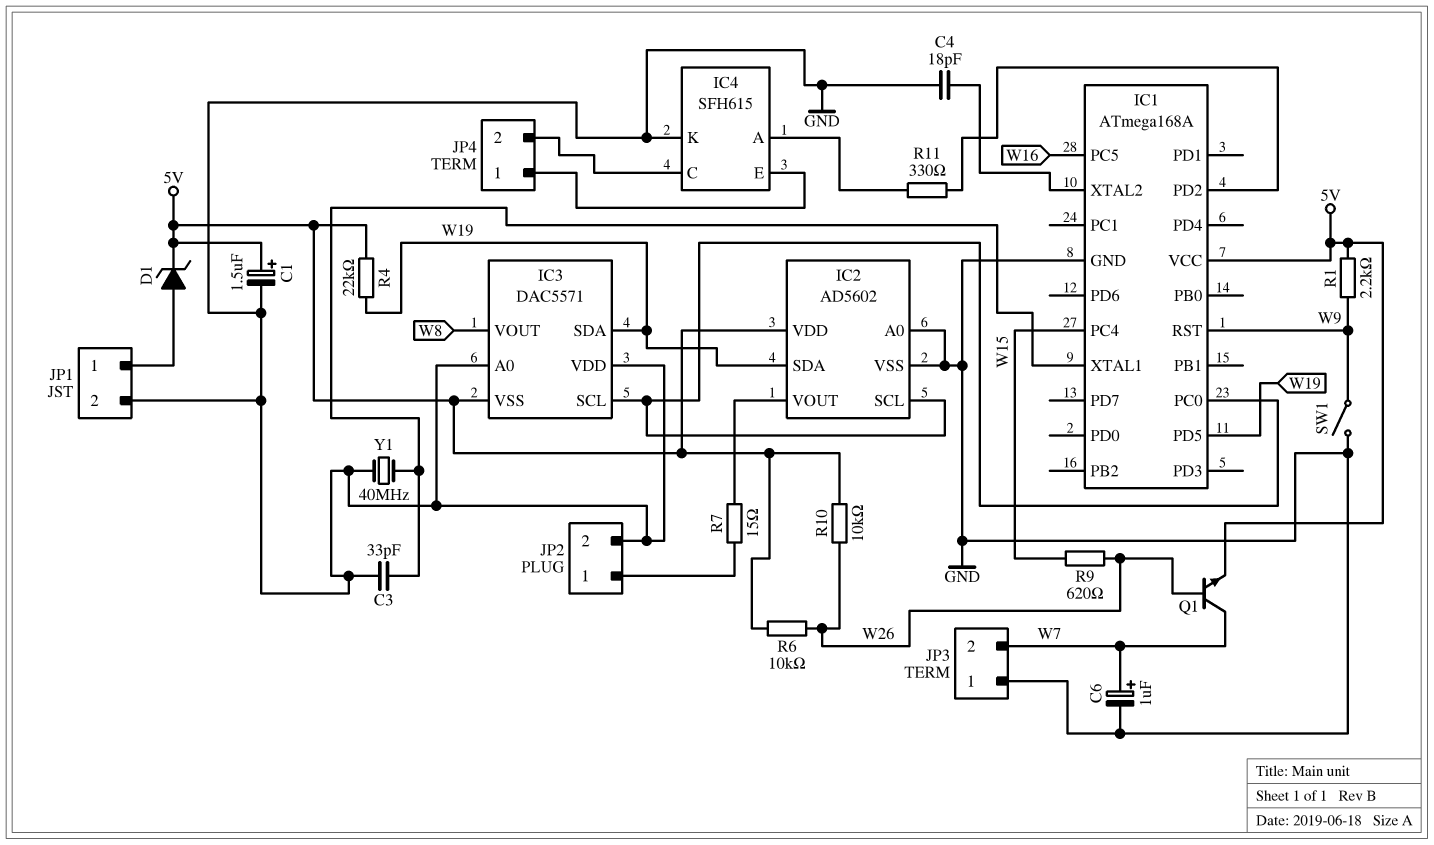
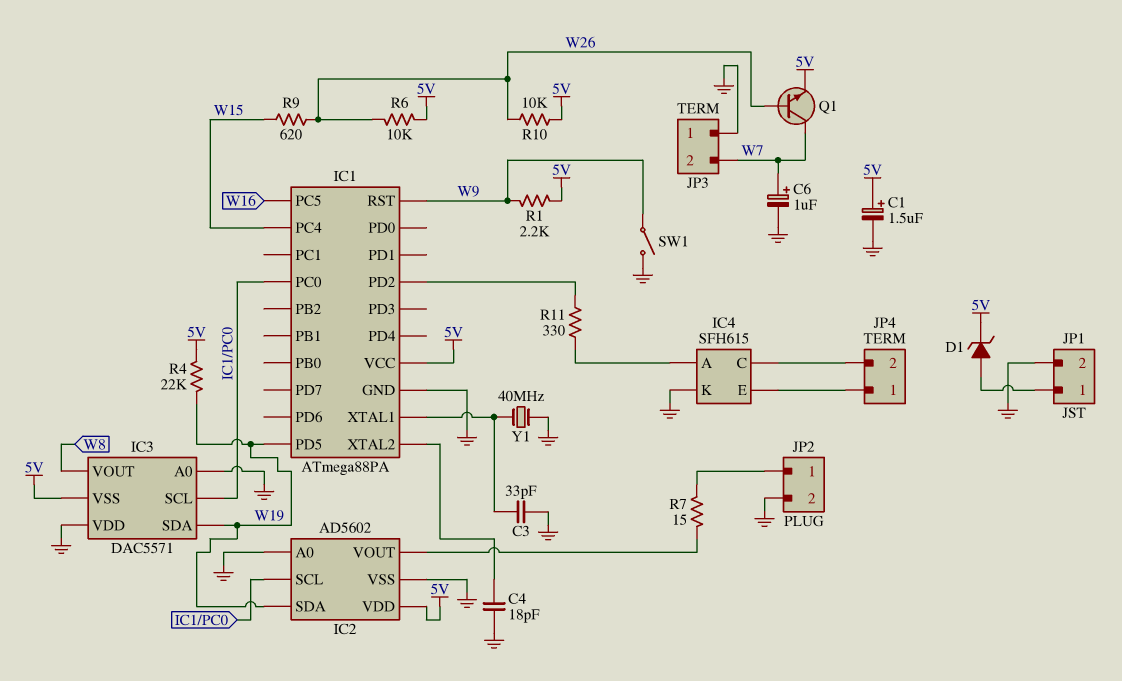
IC1: ATmega168A -> ATmega88PA

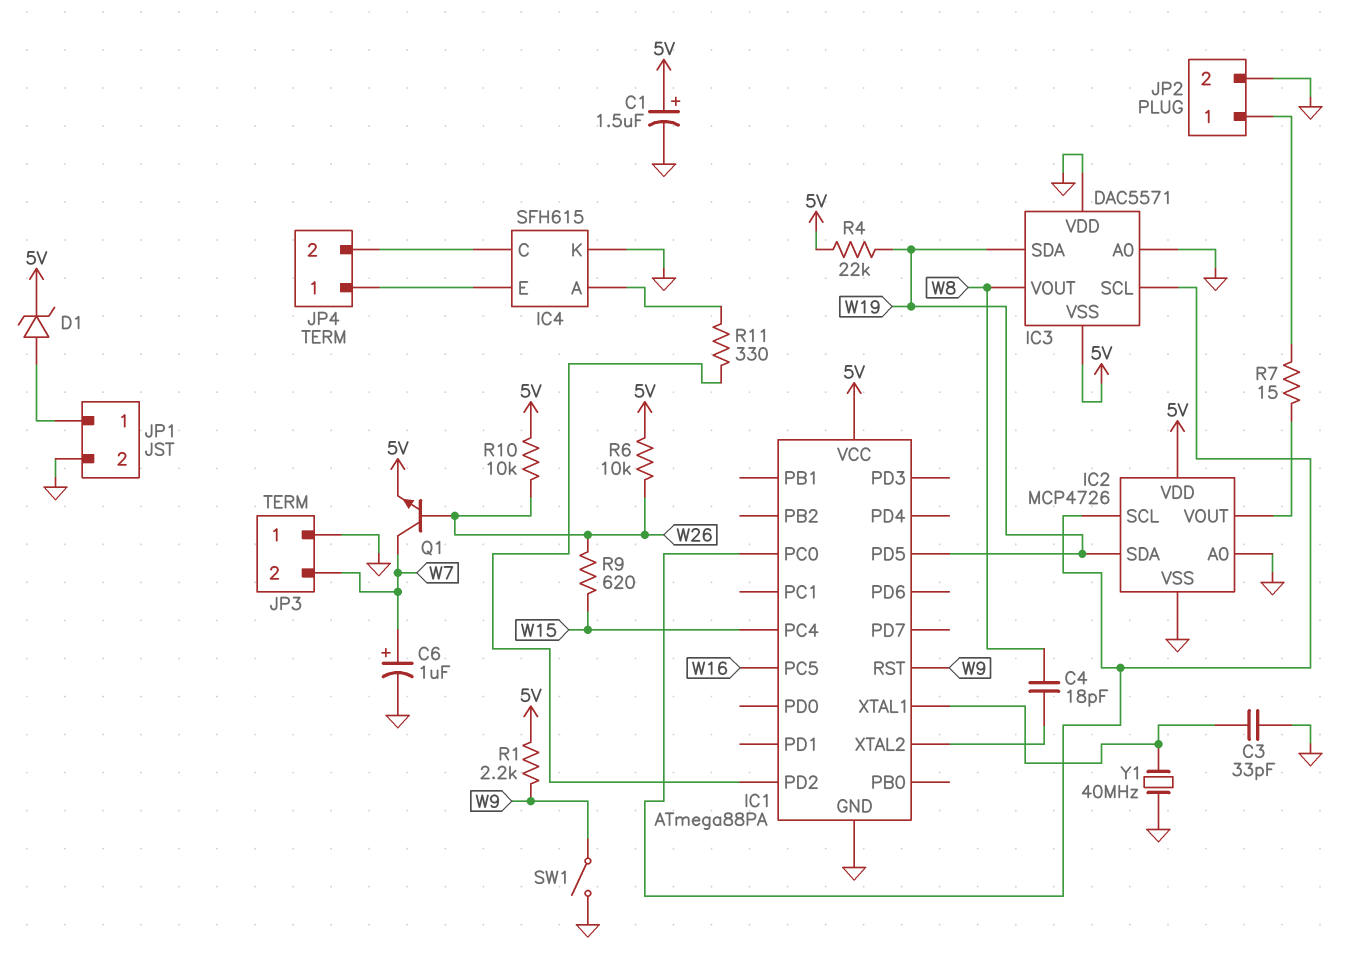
C4: 18pF (GND, IC1/XTAL2) -> 18pF (IC1/XTAL2, W8)
IC2: AD5602 -> MCP4726

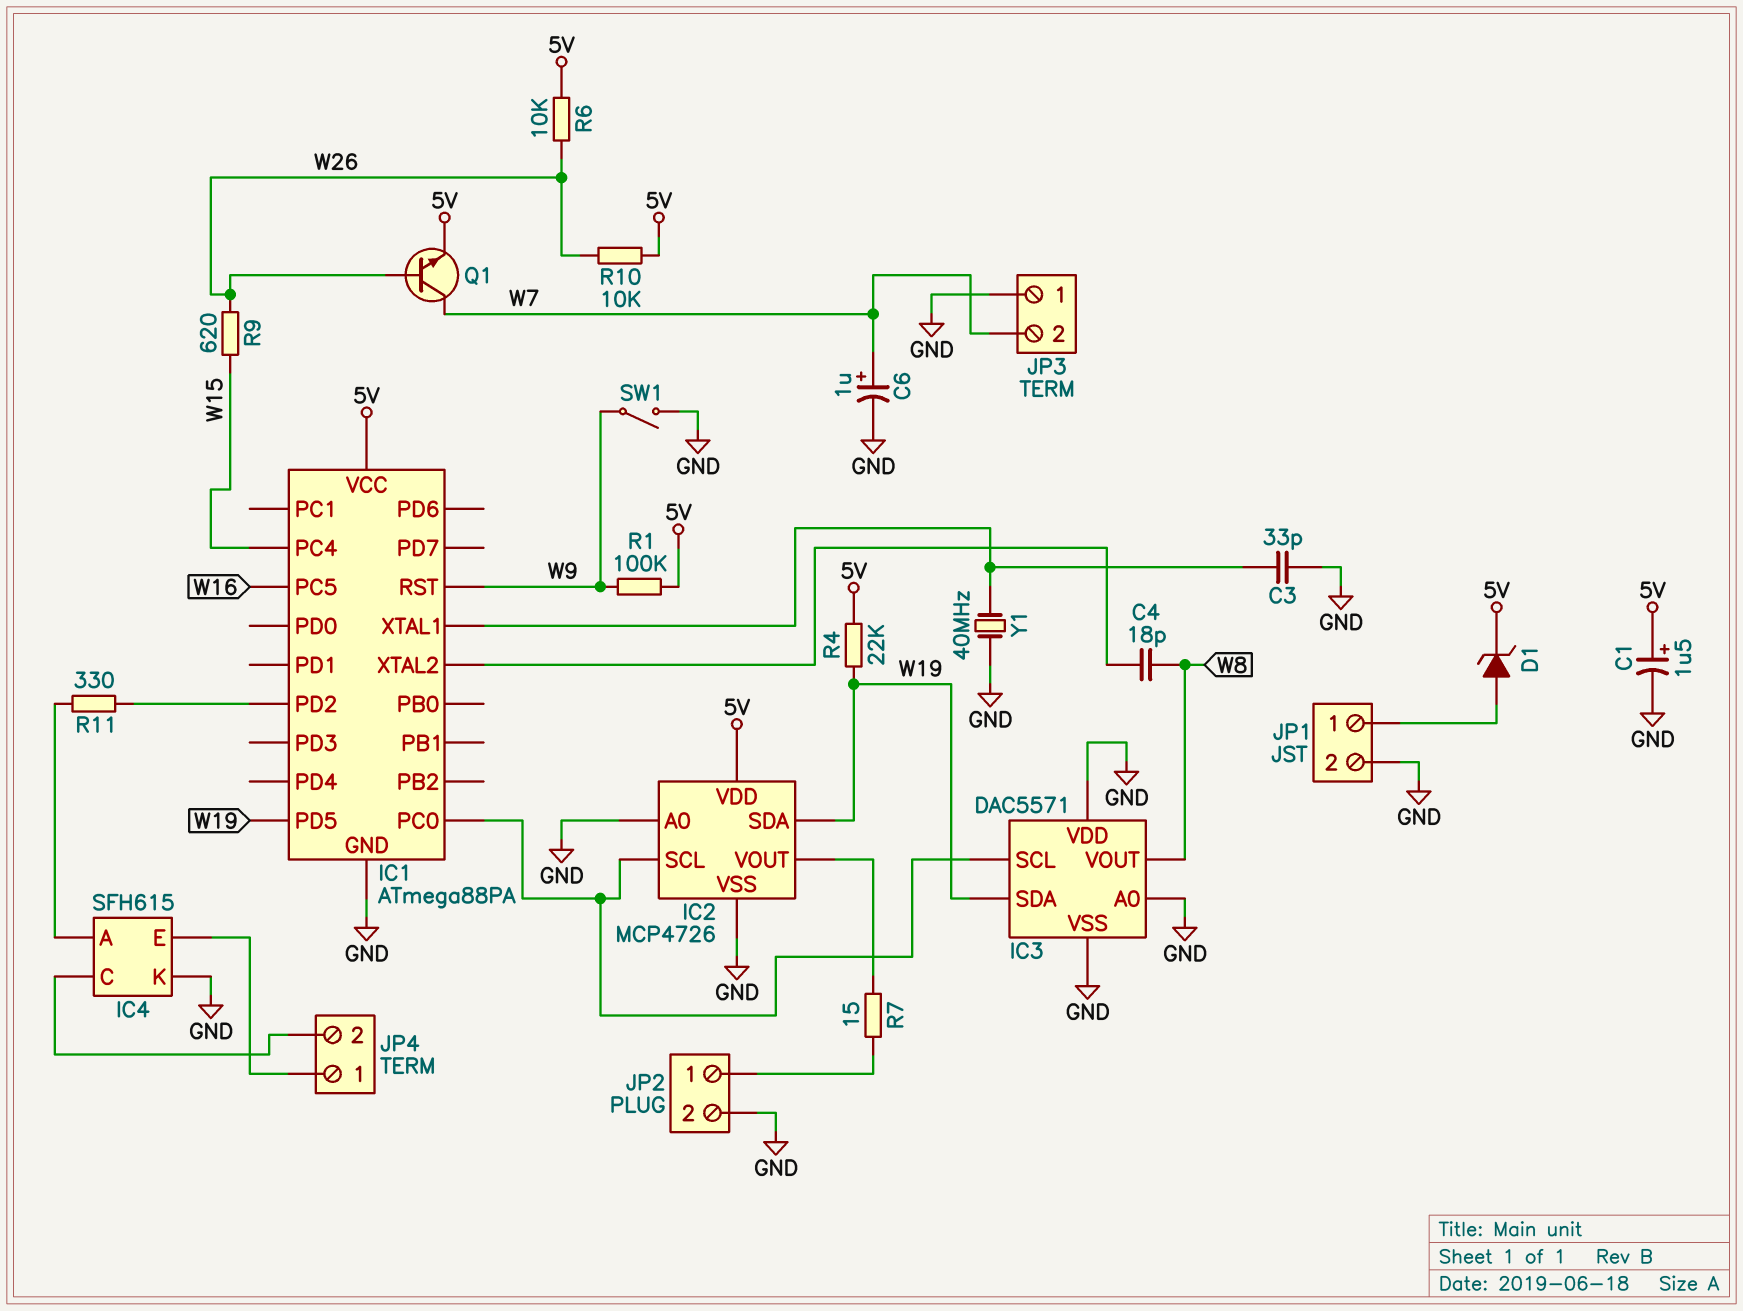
IC3 pin VSS: 5V -> GND
R1: 2.2k (5V, W9) -> 100k (5V, W9)

